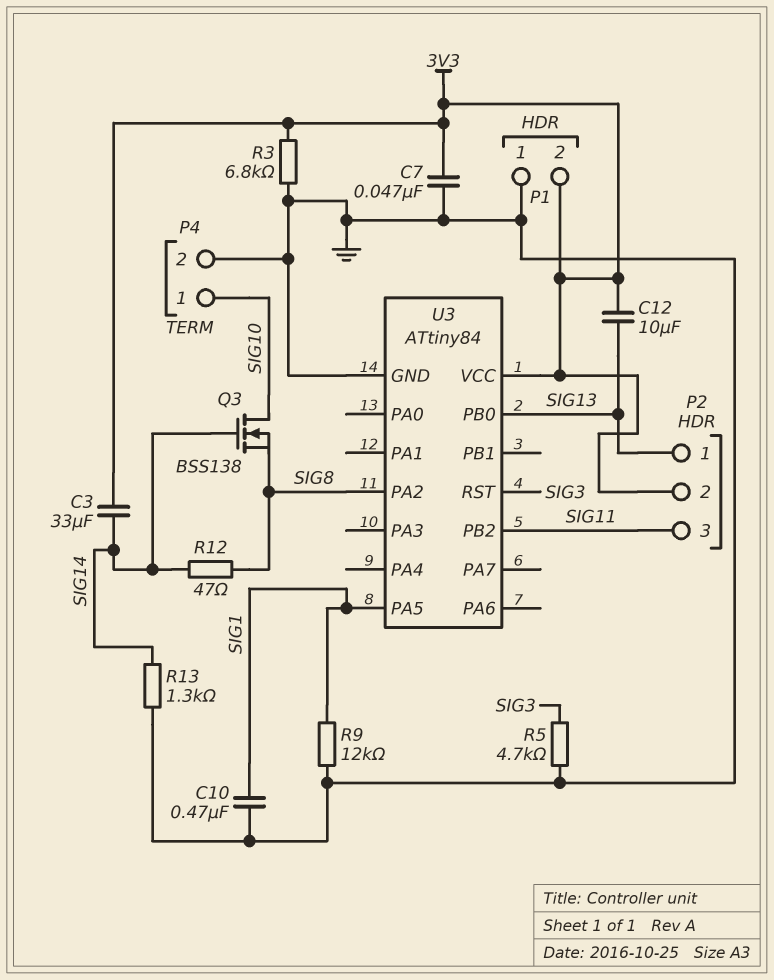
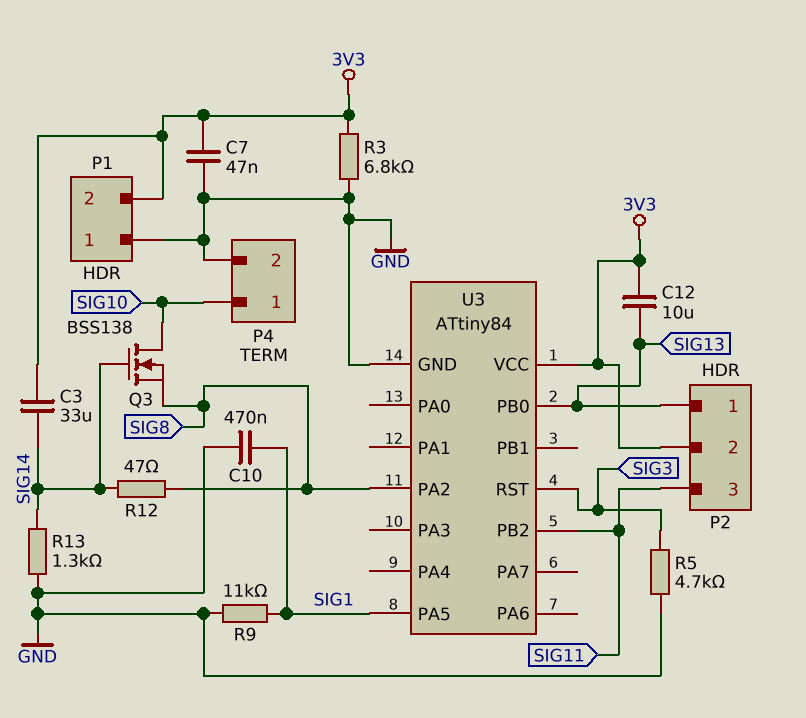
R9: 12k (GND, SIG1) -> 11k (GND, SIG1)

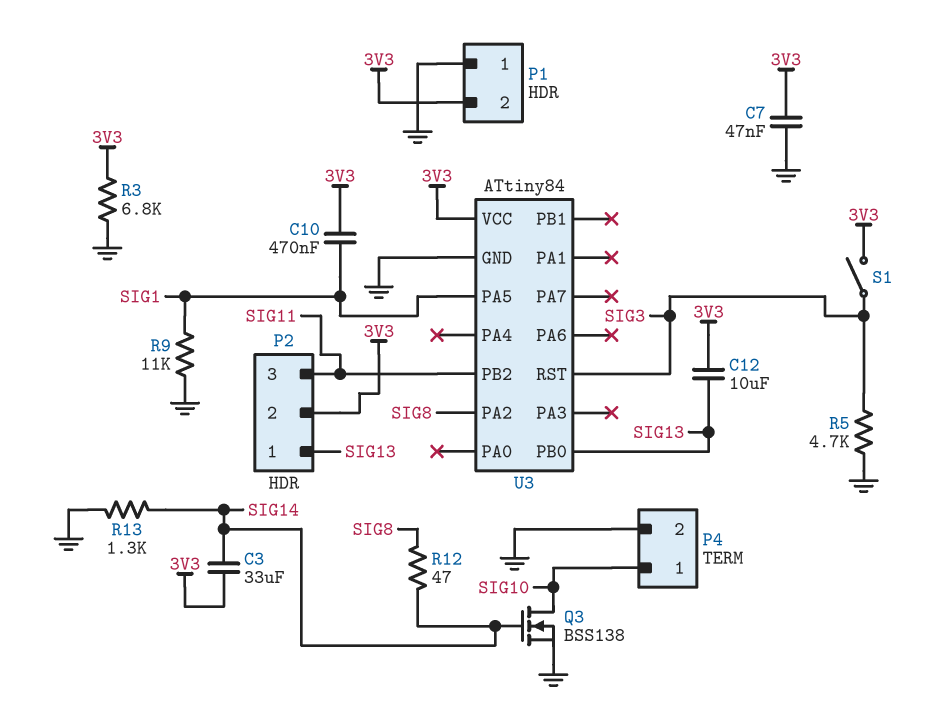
C10: 470nF (GND, SIG1) -> 470nF (3V3, SIG1)
Q3: NMOS BSS138 (G SIG14, D SIG10, S SIG8) -> NMOS BSS138 (G SIG14, D SIG10, S GND)
S1: none -> switch (3V3, SIG3)

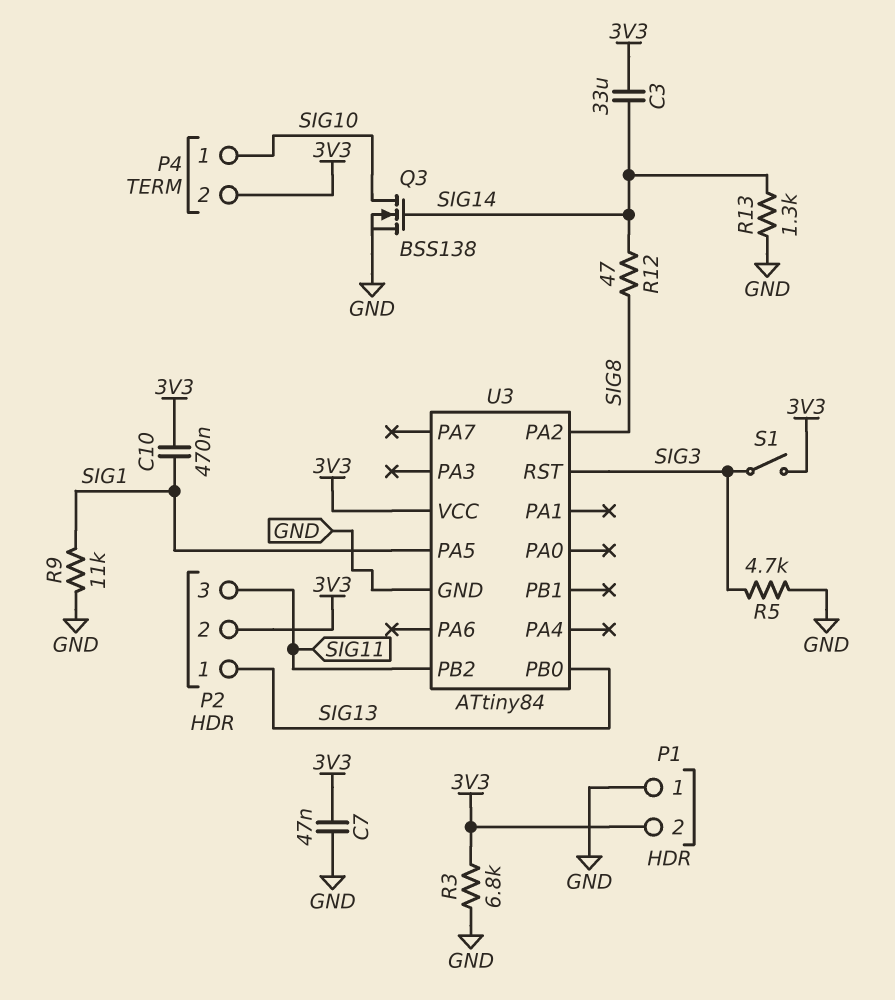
C12: 10uF (3V3, SIG13) -> none
P4 pin 2: GND -> 3V3

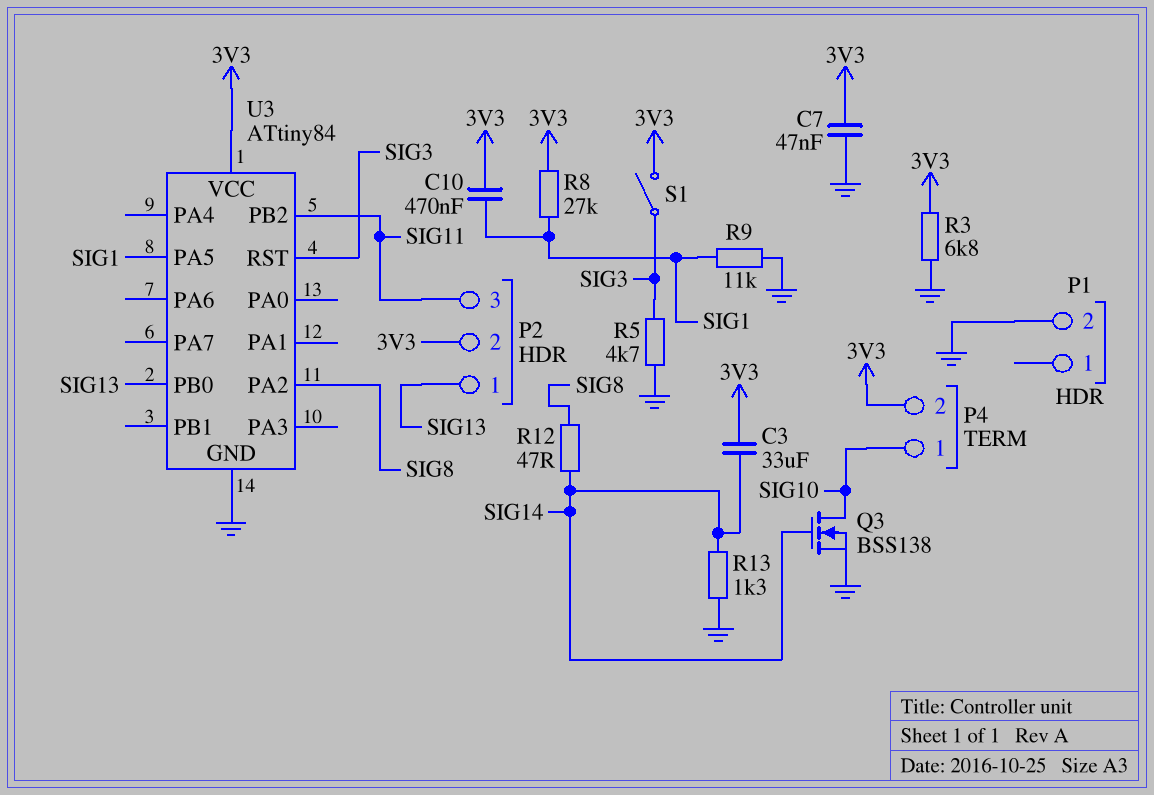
P1 pin 1: GND -> none
P1 pin 2: 3V3 -> GND
R8: none -> 27k (3V3, SIG1)

